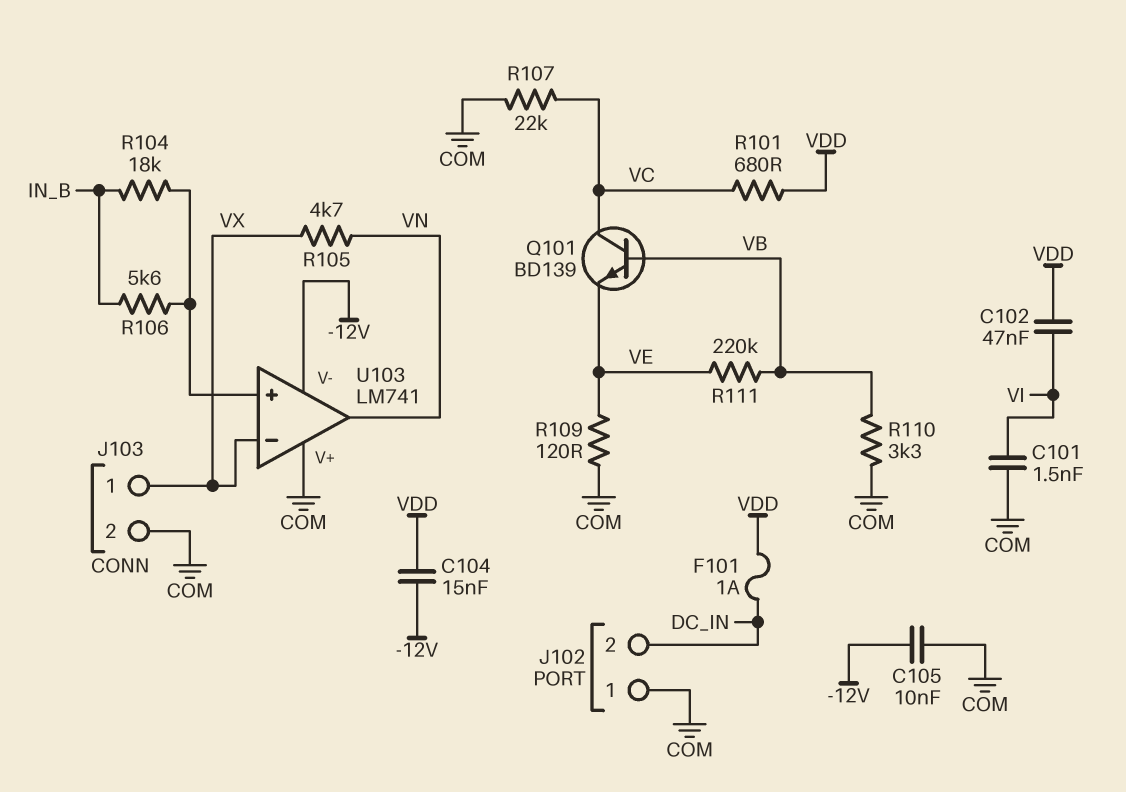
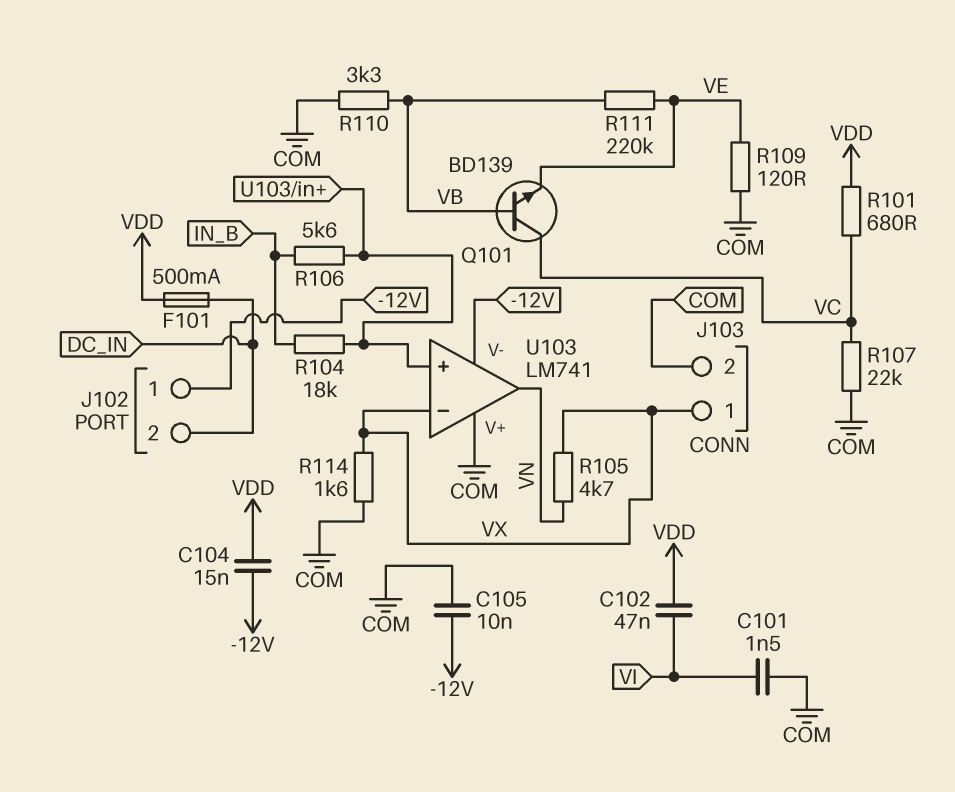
F101: 1A (DC_IN, VDD) -> 500mA (DC_IN, VDD)
J102 pin 1: COM -> -12V
R114: none -> 1.6k (COM, VX)

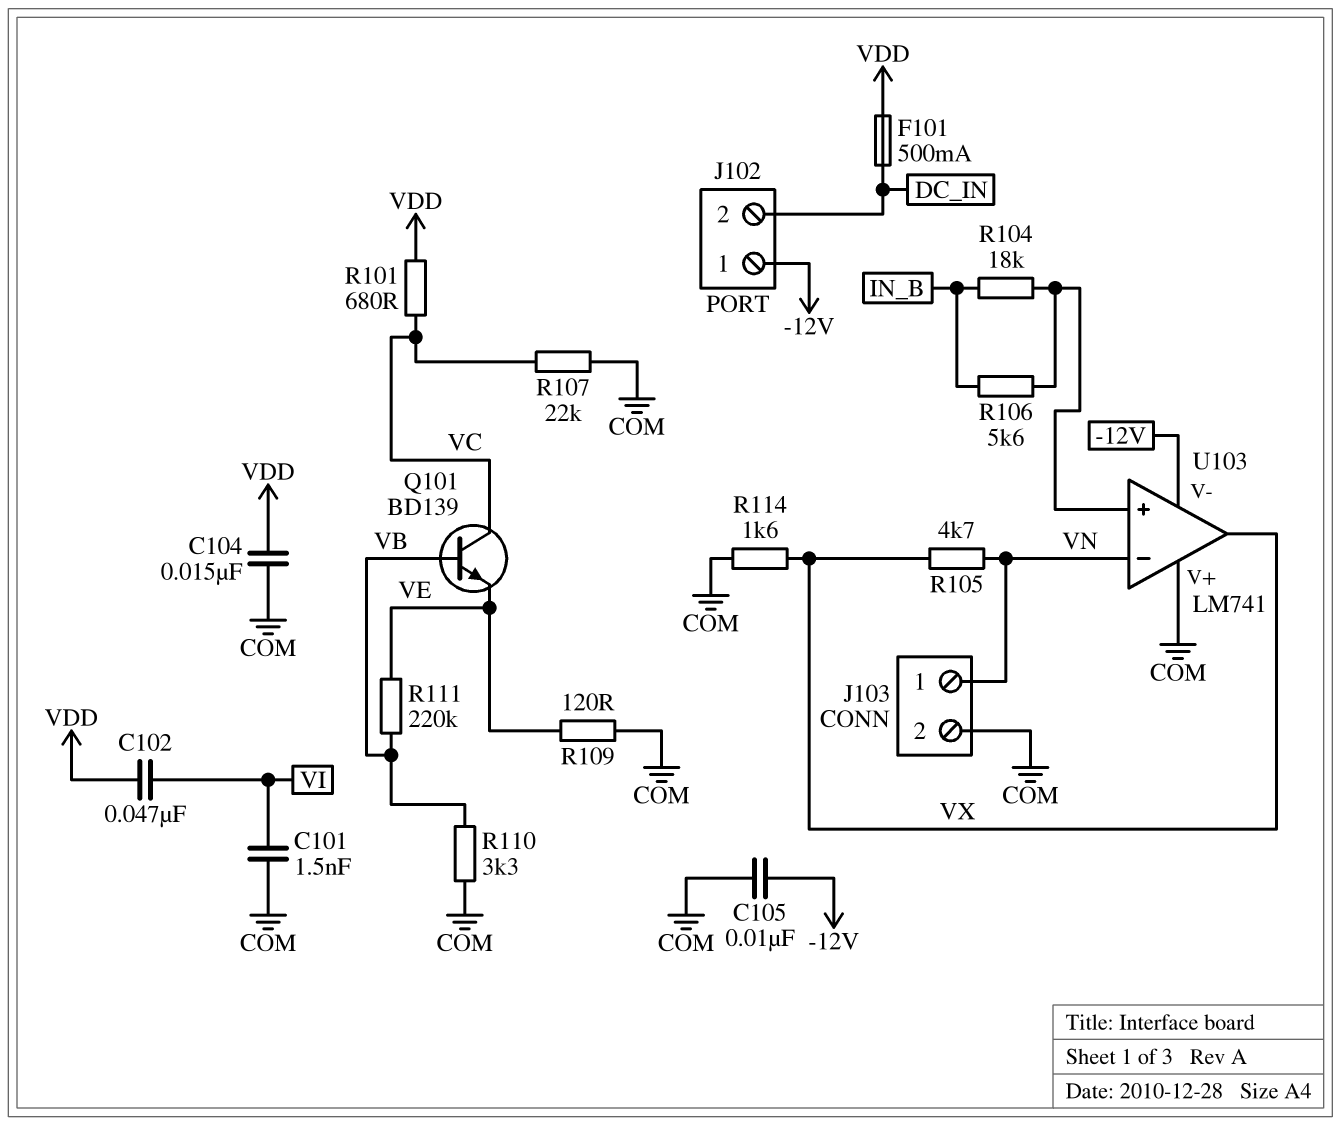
C104: 15nF (-12V, VDD) -> 15nF (COM, VDD)
J103 pin 1: VX -> VN
U103 pin in-: VX -> VN
U103 pin out: VN -> VX

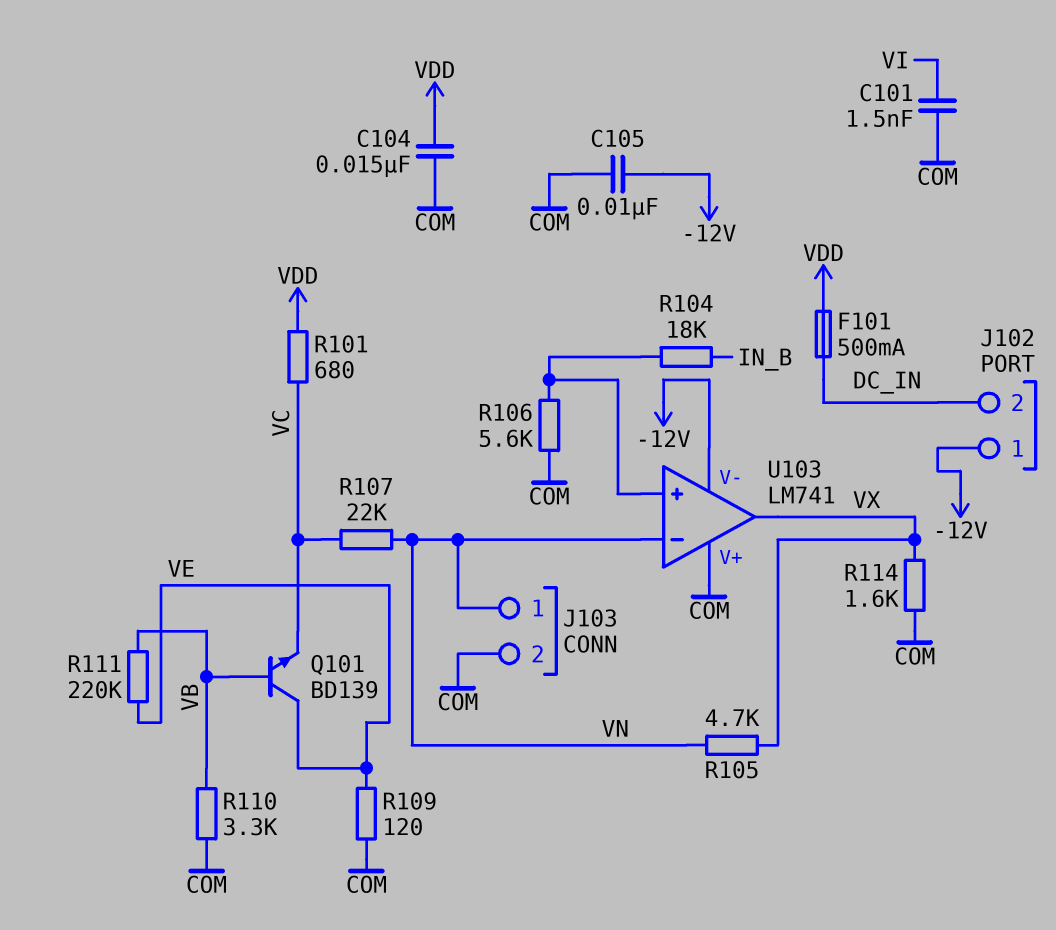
C102: 47nF (VDD, VI) -> none
Q101: NPN BD139 (B VB, C VC, E VE) -> NPN BD139 (B VB, C VE, E VC)
R106: 5.6k (IN_B, U103/in+) -> 5.6k (COM, U103/in+)
R107: 22k (COM, VC) -> 22k (VC, VN)

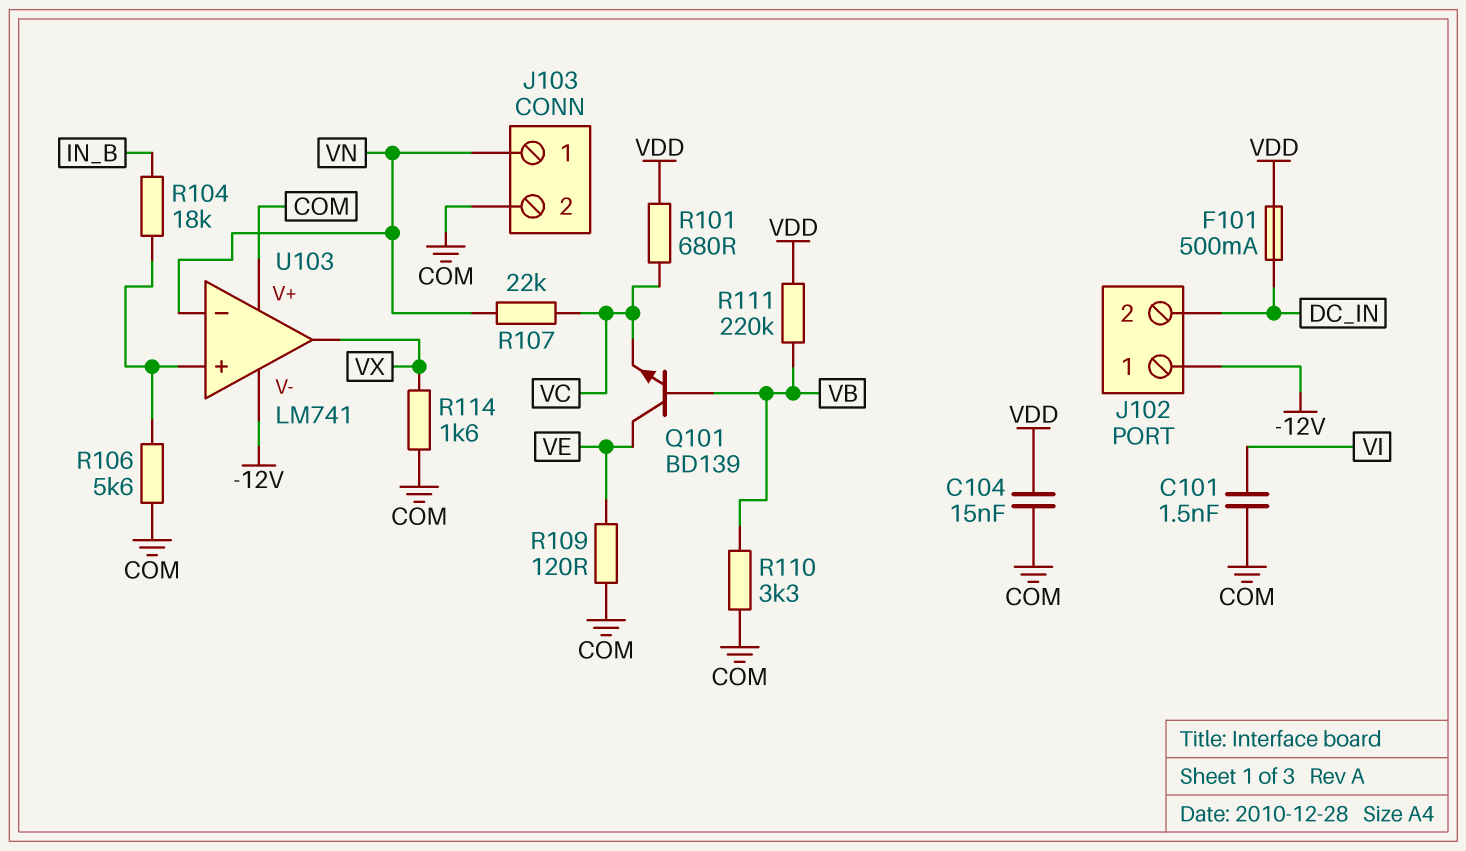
C105: 10nF (-12V, COM) -> none
R105: 4.7k (VN, VX) -> none
R111: 220k (VB, VE) -> 220k (VB, VDD)

